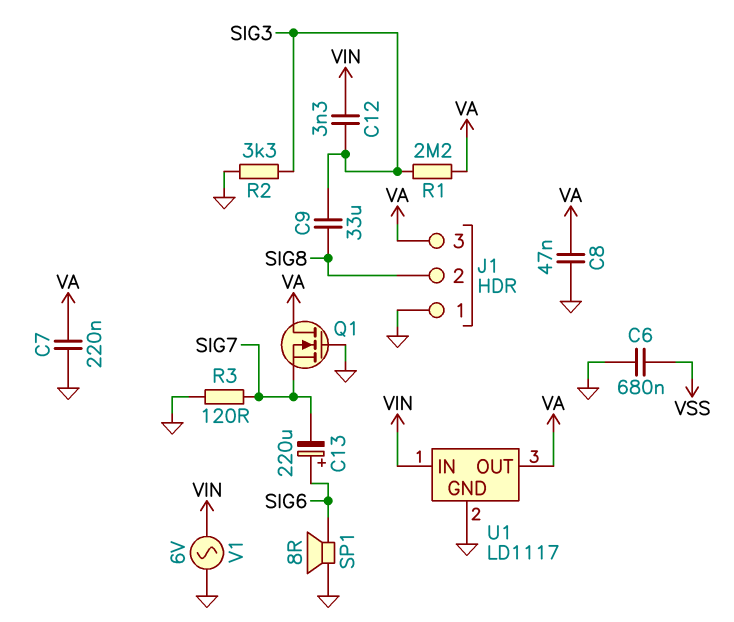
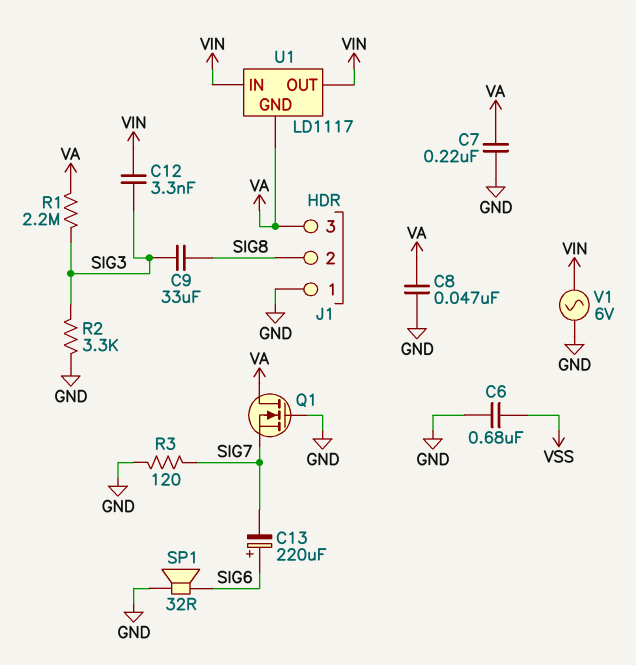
SP1: speaker 8R (GND, SIG6) -> speaker 32R (GND, SIG6)
U1 pin GND: GND -> VA
U1 pin OUT: VA -> VIN

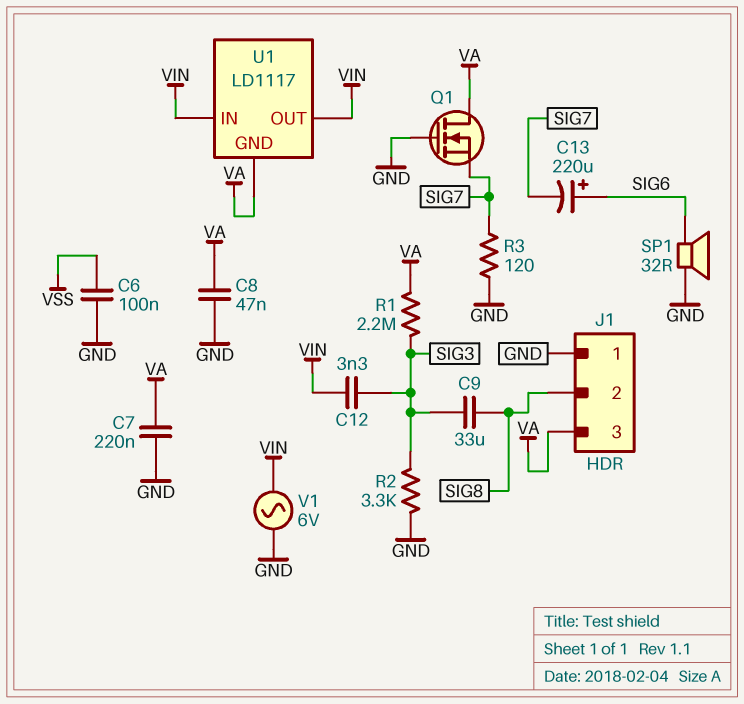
C6: 680nF (GND, VSS) -> 100nF (GND, VSS)

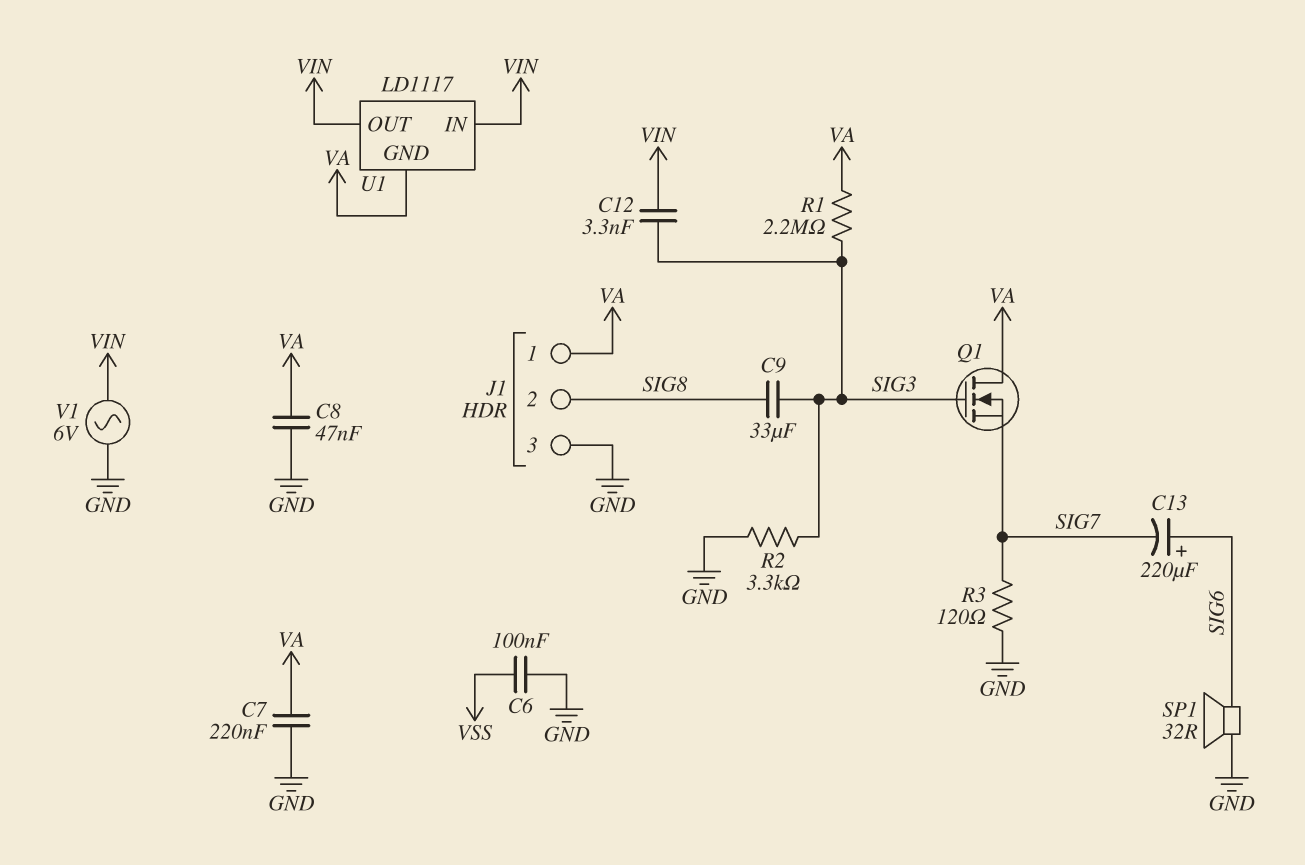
J1 pin 1: GND -> VA
J1 pin 3: VA -> GND
Q1: NMOS (G GND, D VA, S SIG7) -> NMOS (G SIG3, D VA, S SIG7)

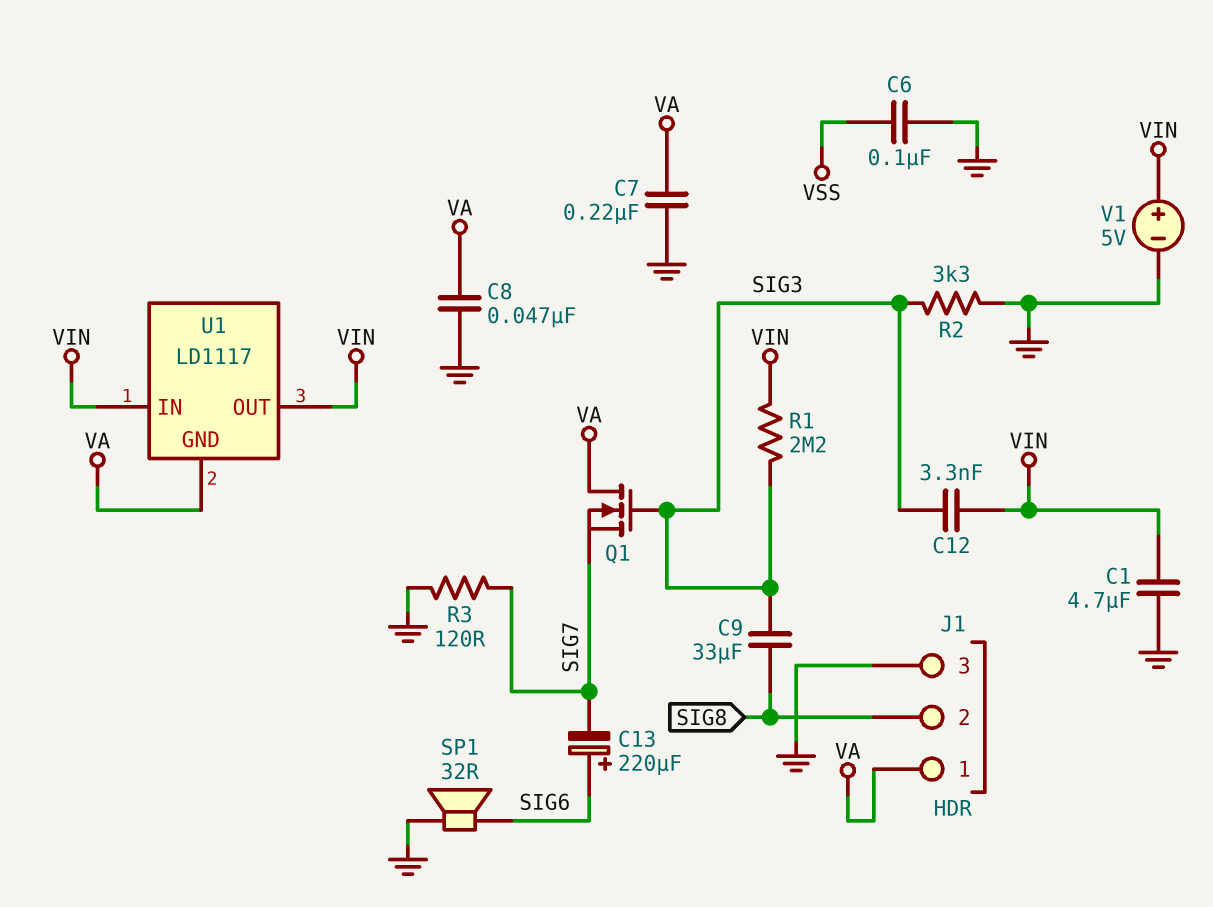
C1: none -> 4.7uF (GND, VIN)
R1: 2.2M (SIG3, VA) -> 2.2M (SIG3, VIN)
V1: AC 6V (GND, VIN) -> 5V (plus VIN, minus GND)

